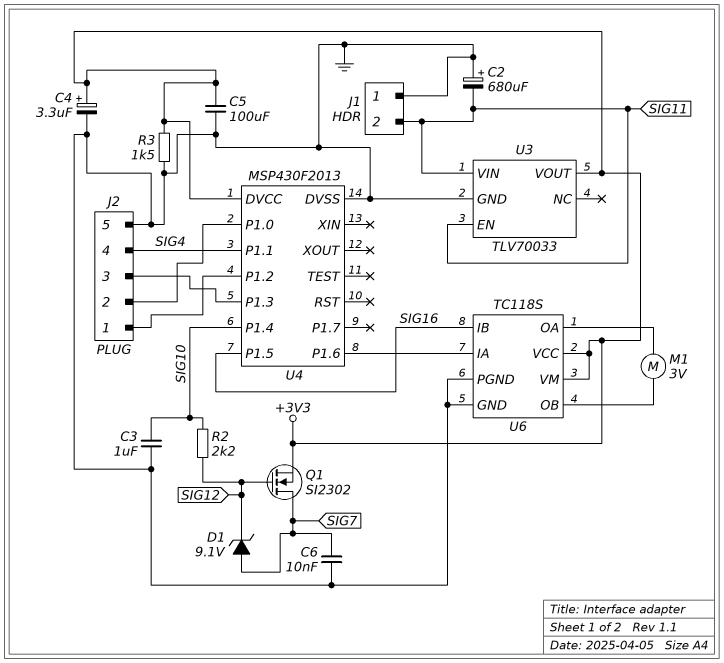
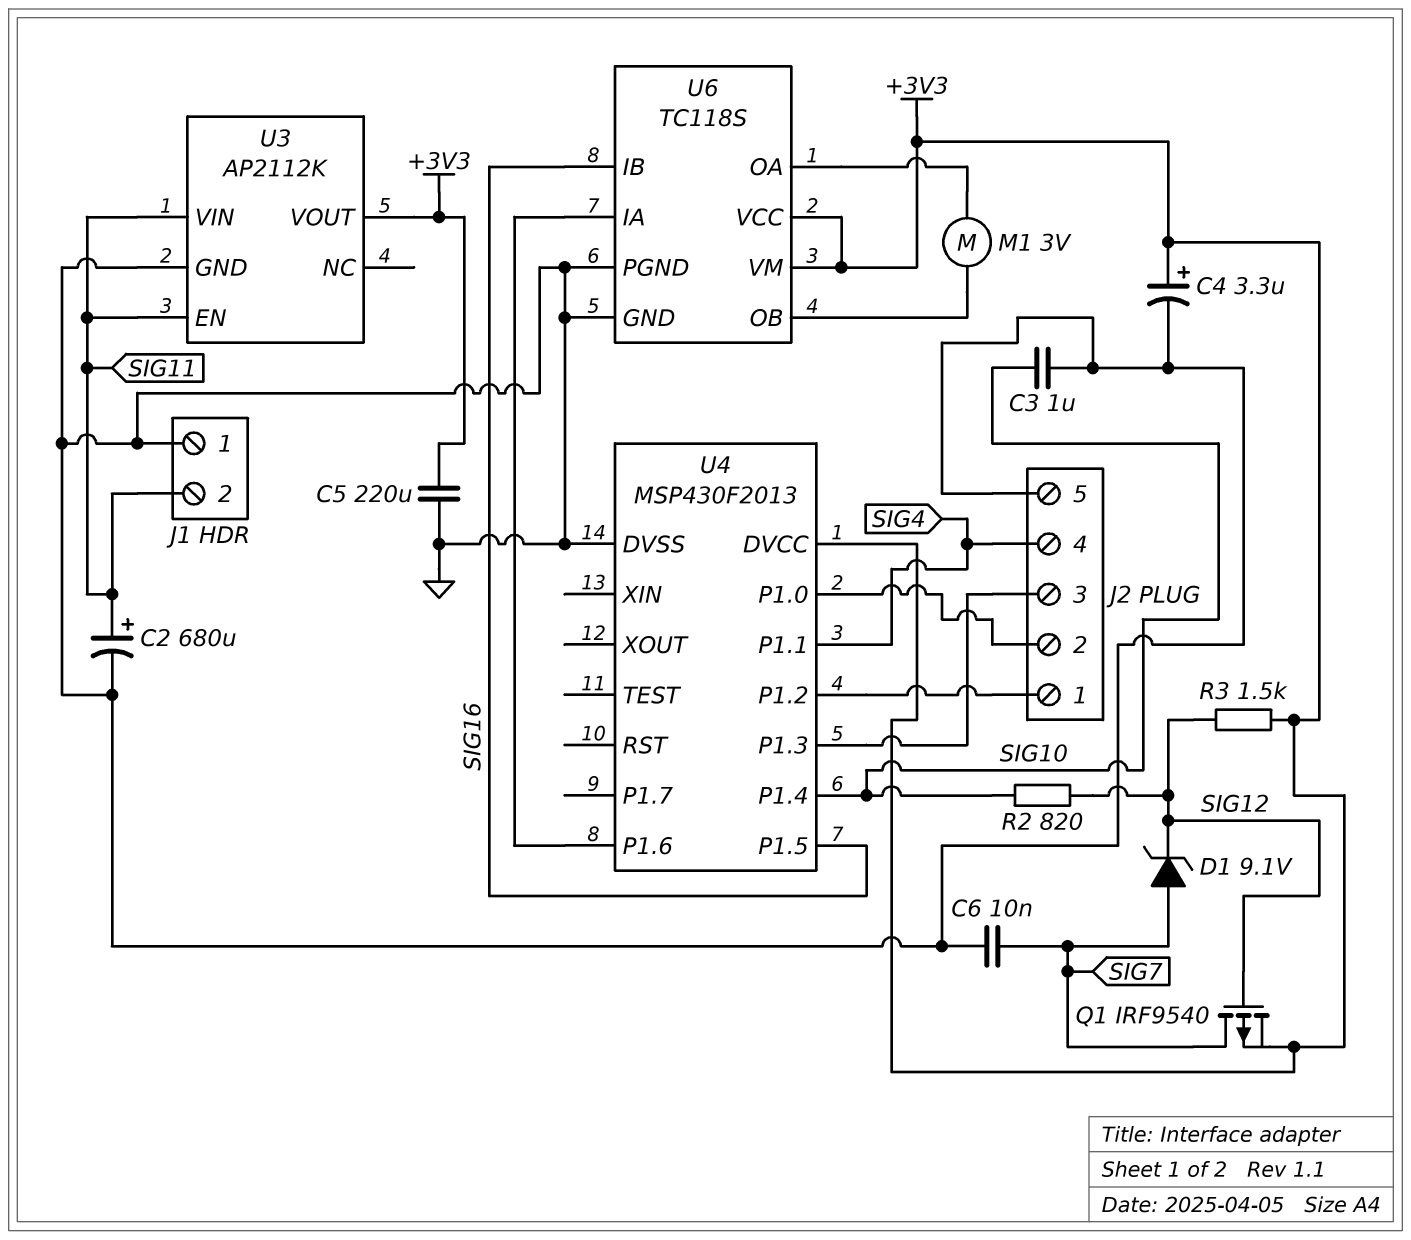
C2: 680uF (plus GND, minus SIG11) -> 680uF (plus SIG11, minus GND)
C5: 100uF (+3V3, GND) -> 220uF (+3V3, GND)
Q1: NMOS SI2302 (G SIG12, D SIG7, S +3V3) -> PMOS IRF9540 (G SIG12, D SIG7, S +3V3)
R2: 2.2k (SIG10, SIG12) -> 820 (SIG10, SIG12)
R3: 1.5k (+3V3, GND) -> 1.5k (+3V3, SIG12)
U3: TLV70033 -> AP2112K

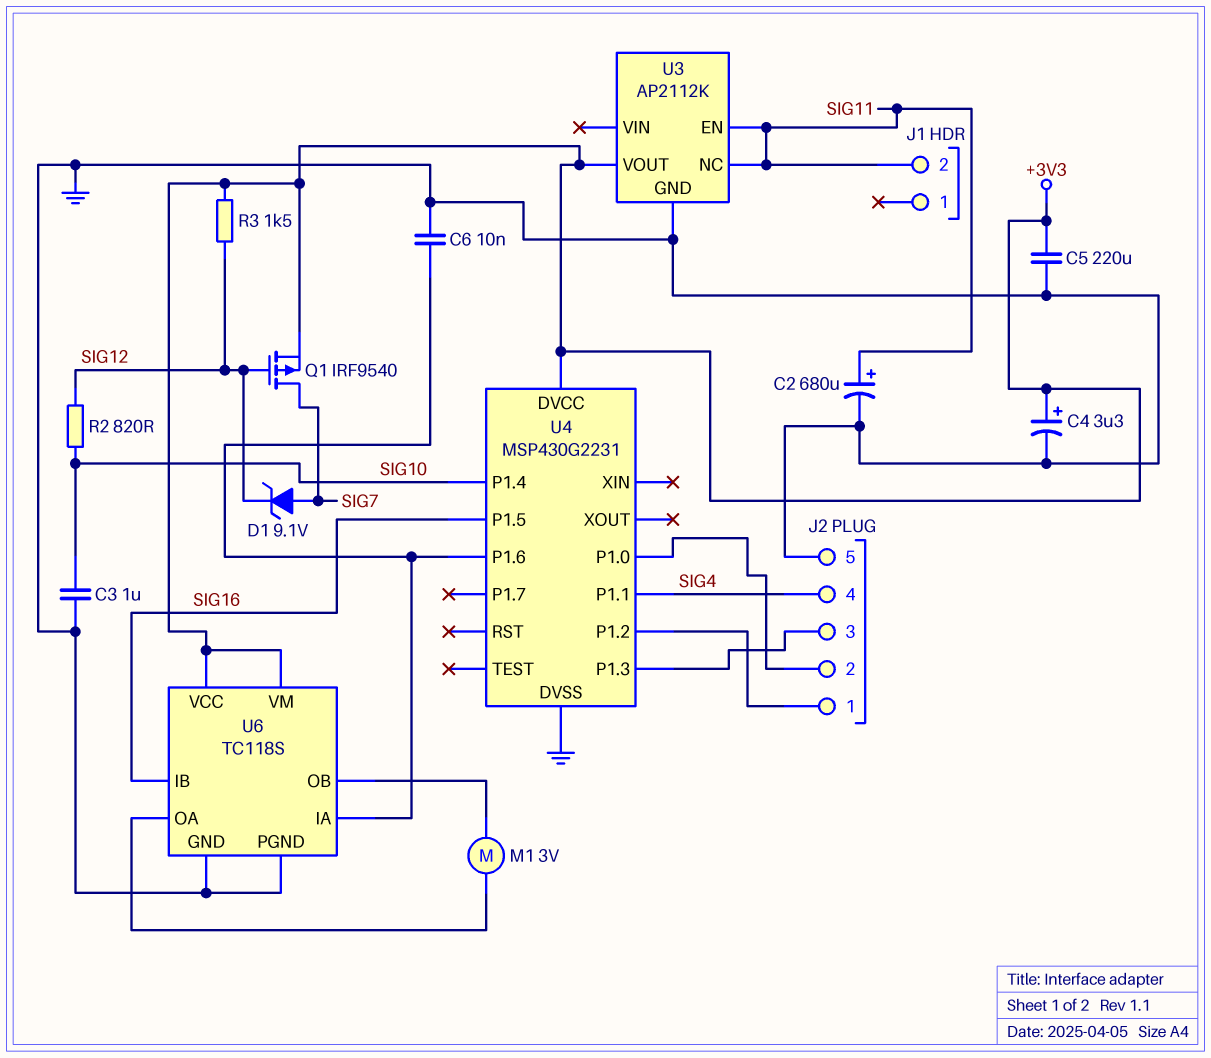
C6: 10nF (GND, SIG7) -> 10nF (GND, U4/P1.6)
J1 pin 1: GND -> none
U3 pin NC: none -> SIG11
U3 pin VIN: SIG11 -> none
U4: MSP430F2013 -> MSP430G2231

